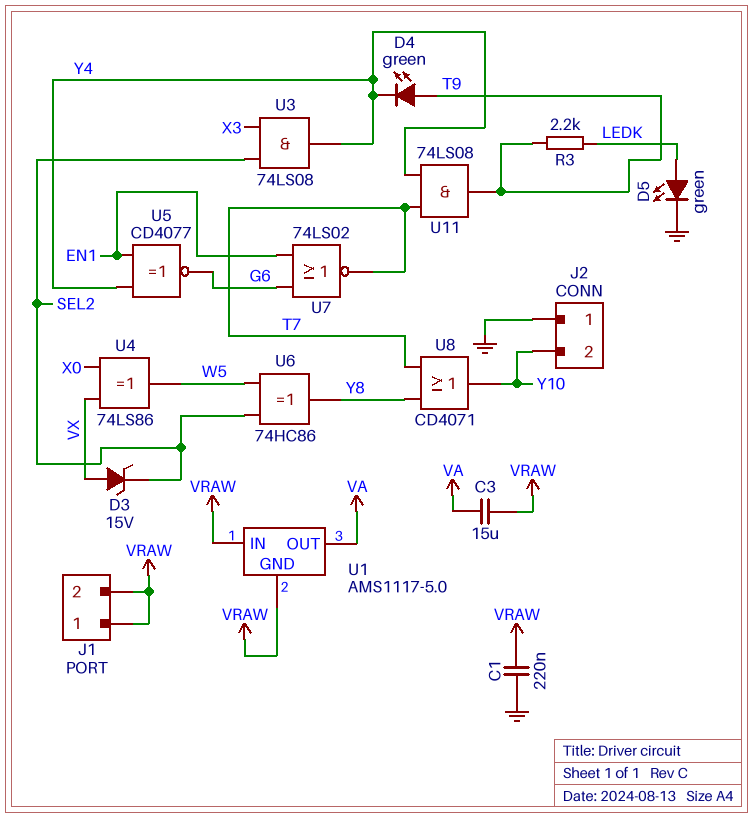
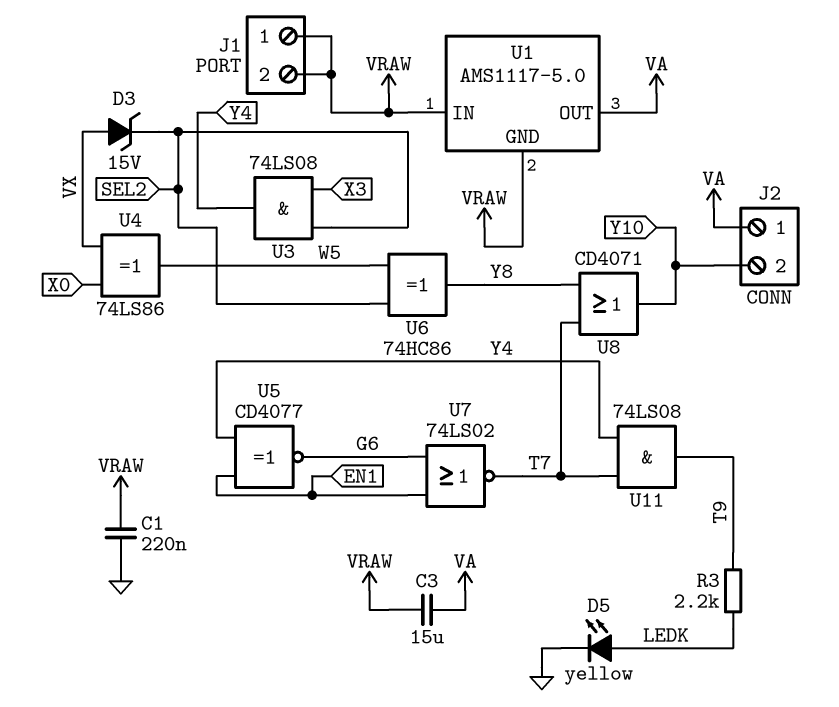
D4: LED green (A T9, K Y4) -> none
D5: LED green (A LEDK, K GND) -> LED yellow (A LEDK, K GND)
J2 pin 1: GND -> VA

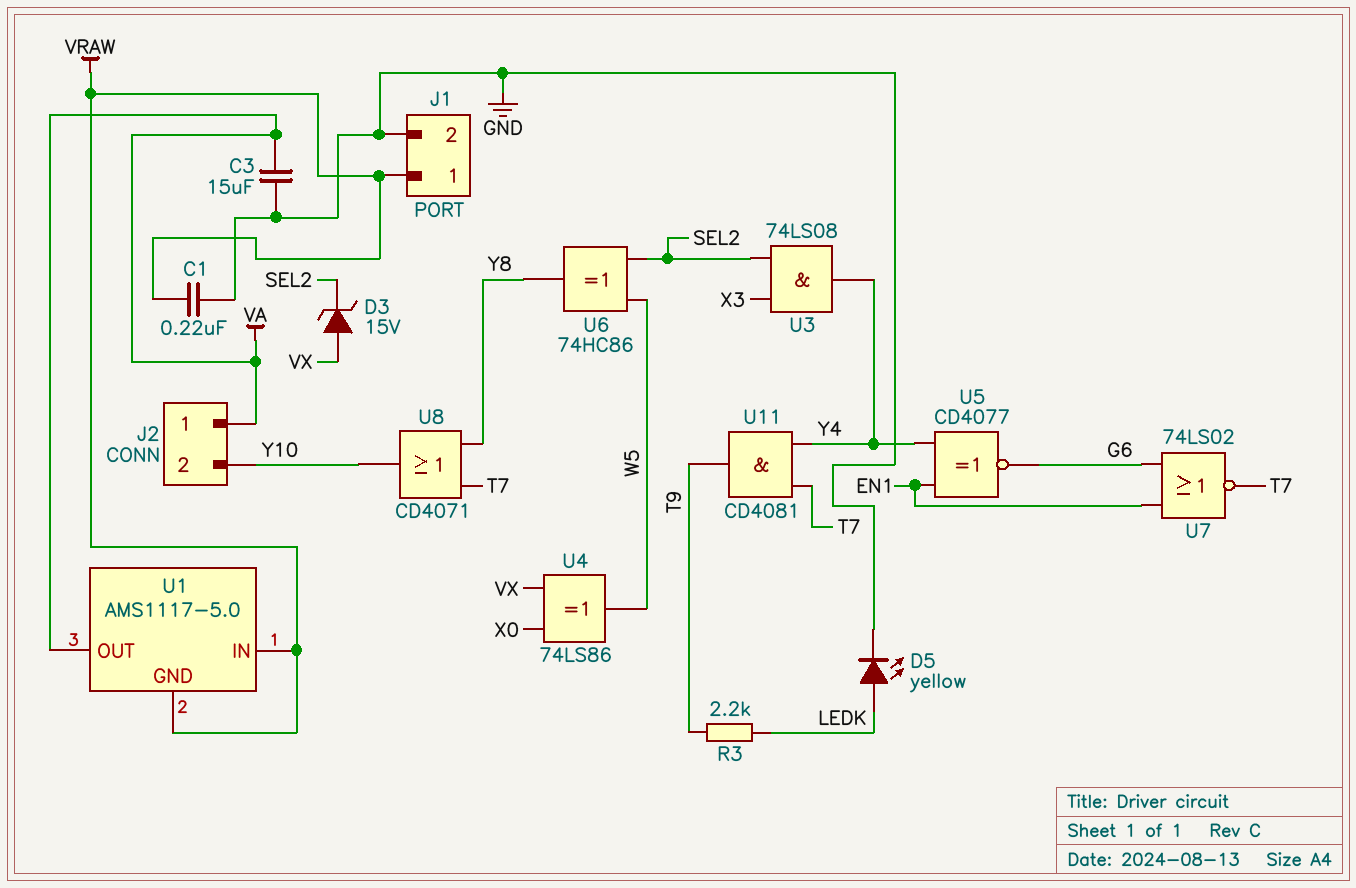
C3: 15uF (VA, VRAW) -> 15uF (GND, VA)
J1 pin 2: VRAW -> GND
U11: AND 74LS08 (in T7, in Y4, out T9) -> AND CD4081 (in T7, in Y4, out T9)

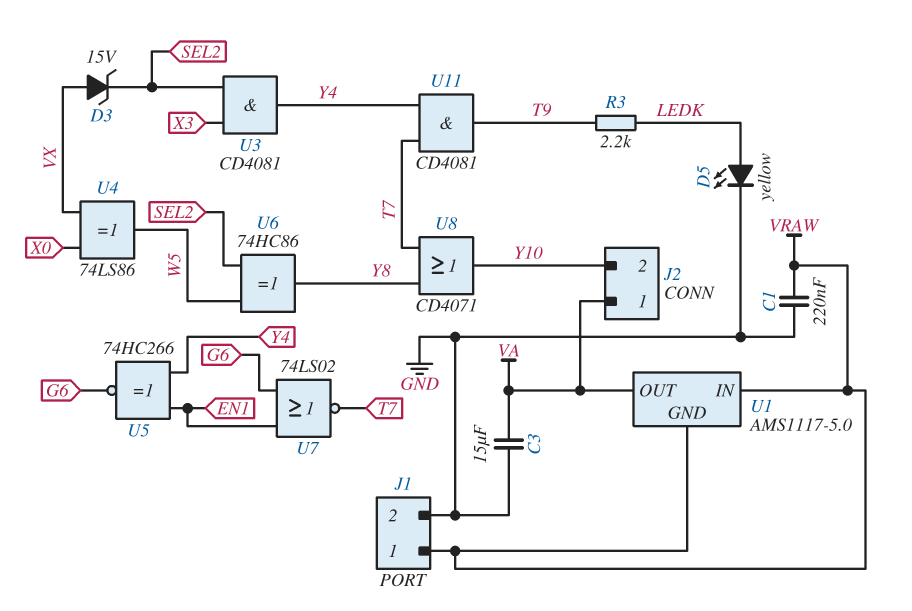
U3: AND 74LS08 (in SEL2, in X3, out Y4) -> AND CD4081 (in SEL2, in X3, out Y4)
U5: XNOR CD4077 (in EN1, in Y4, out G6) -> XNOR 74HC266 (in EN1, in Y4, out G6)

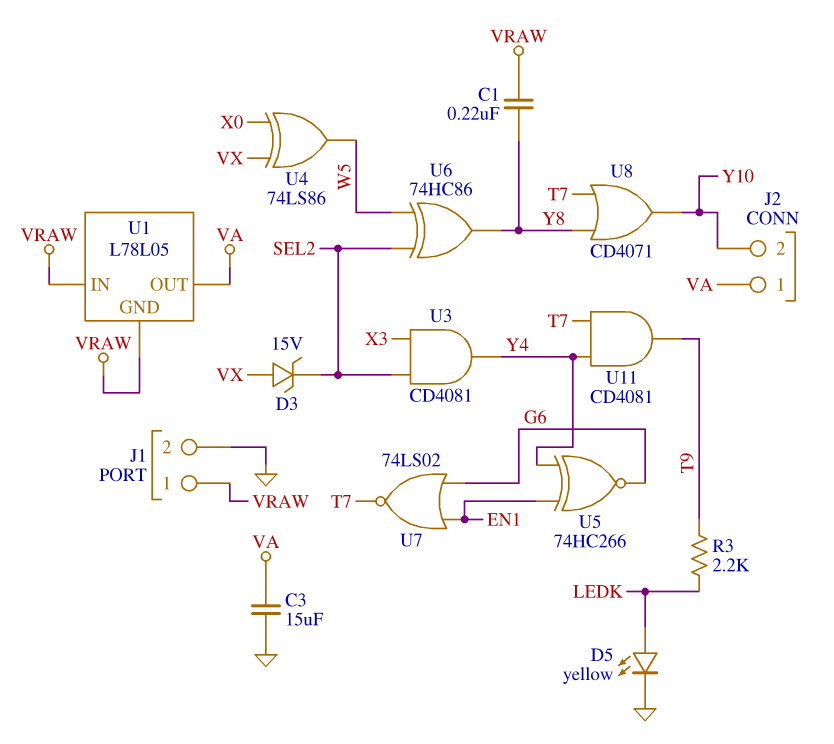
C1: 220nF (GND, VRAW) -> 220nF (VRAW, Y8)
U1: AMS1117-5.0 -> L78L05

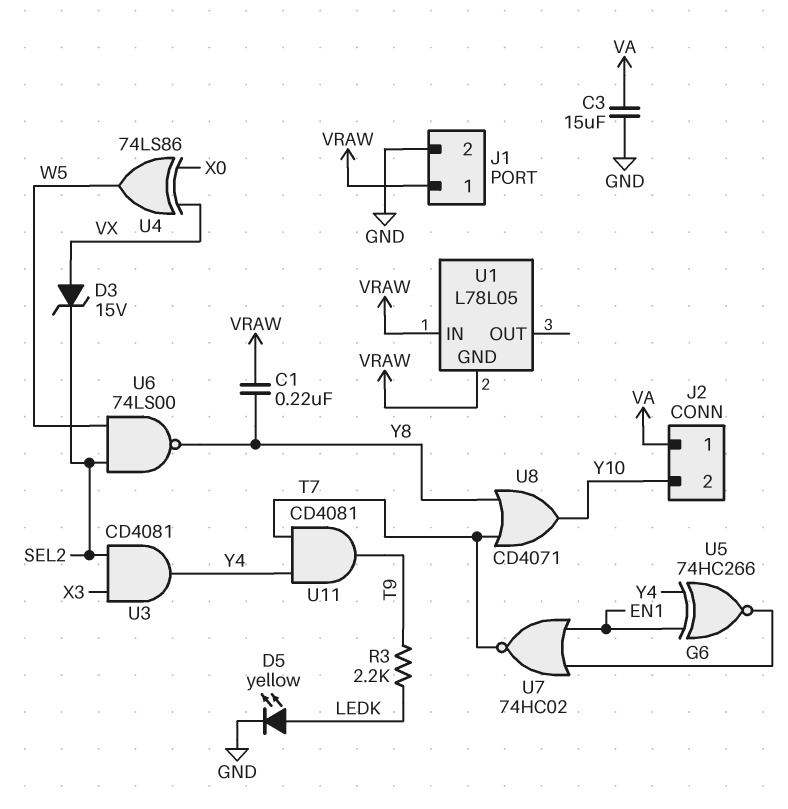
U1 pin OUT: VA -> none
U6: XOR 74HC86 (in SEL2, in W5, out Y8) -> NAND 74LS00 (in SEL2, in W5, out Y8)
U7: NOR 74LS02 (in EN1, in G6, out T7) -> NOR 74HC02 (in EN1, in G6, out T7)

